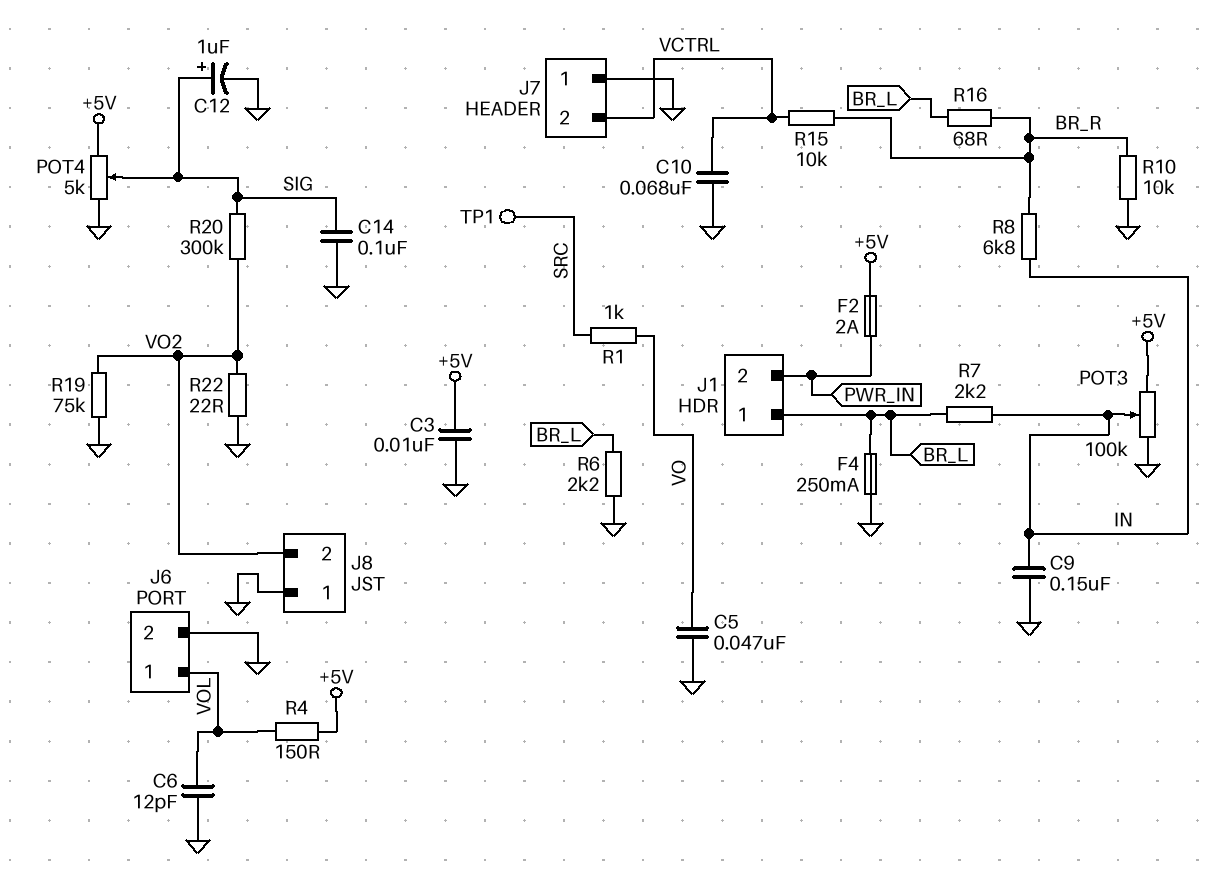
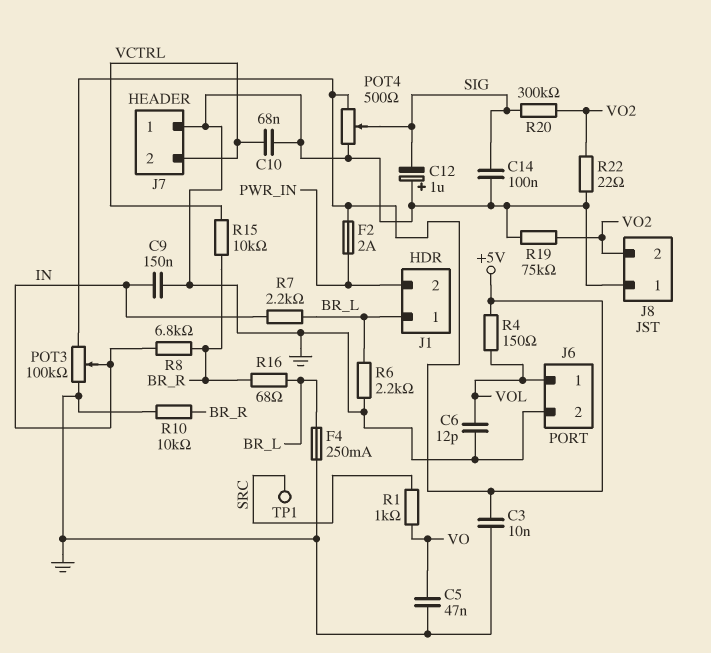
C12: 1uF (plus SIG, minus GND) -> 1uF (plus GND, minus SIG)
POT4: 5k (+5V, GND, wiper SIG) -> 500 (+5V, GND, wiper SIG)

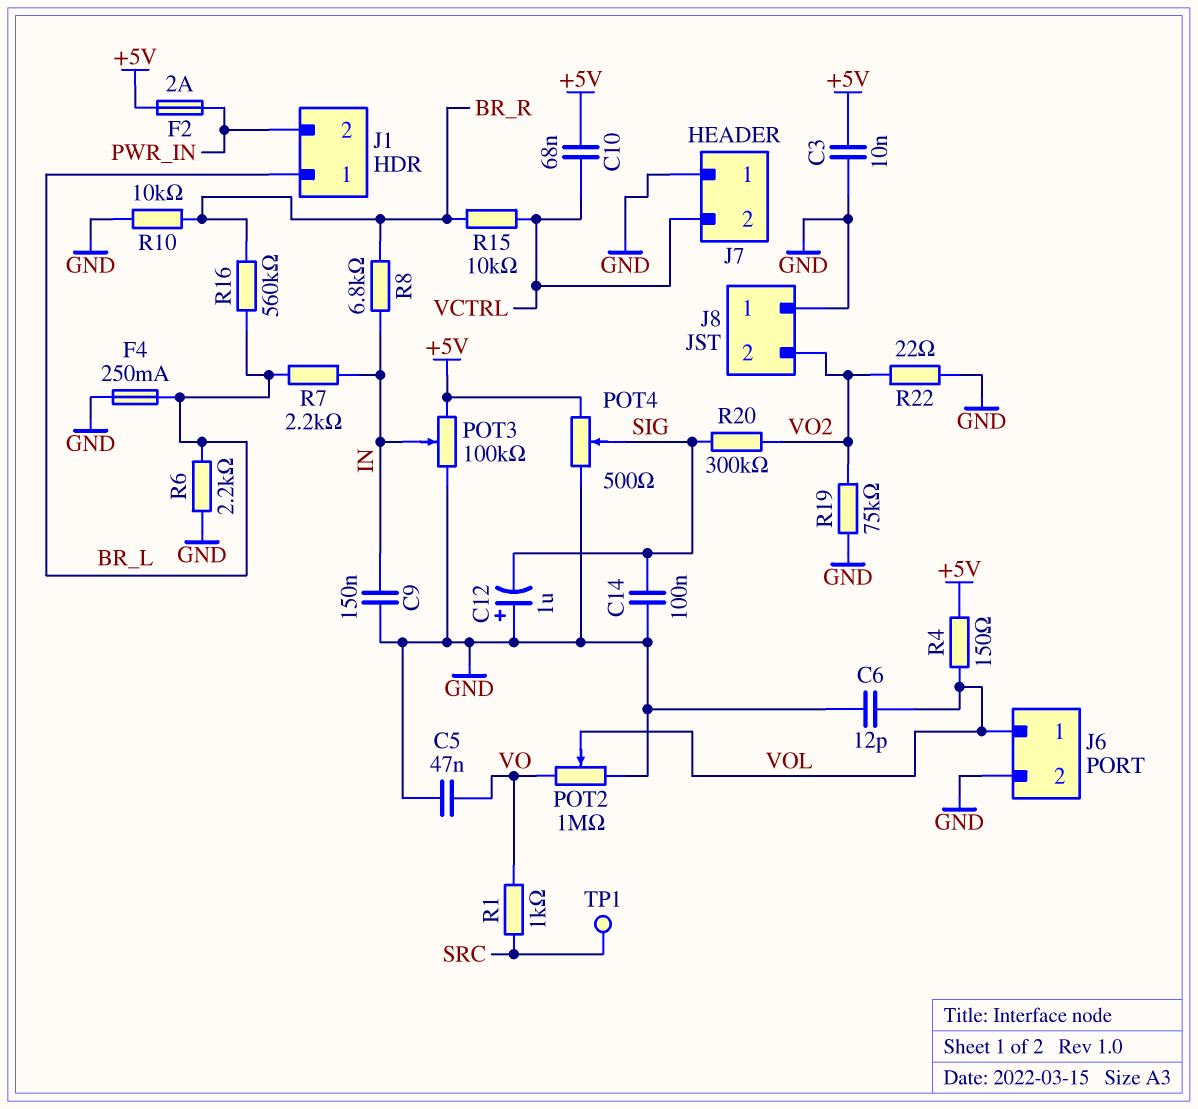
C10: 68nF (GND, VCTRL) -> 68nF (+5V, VCTRL)
POT2: none -> 1M (GND, VO, wiper VOL)
R16: 68 (BR_L, BR_R) -> 560k (BR_L, BR_R)

